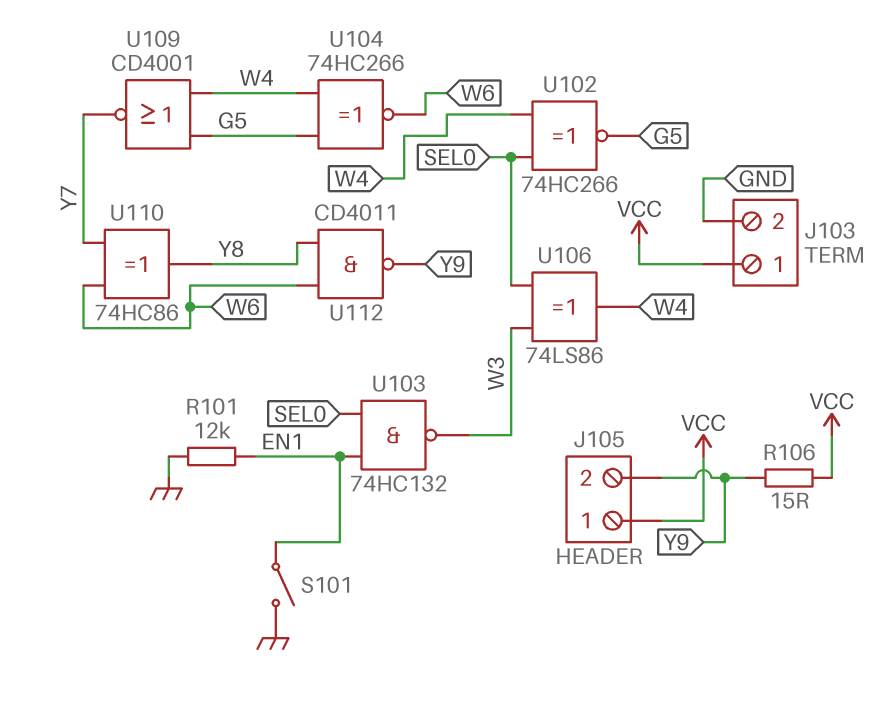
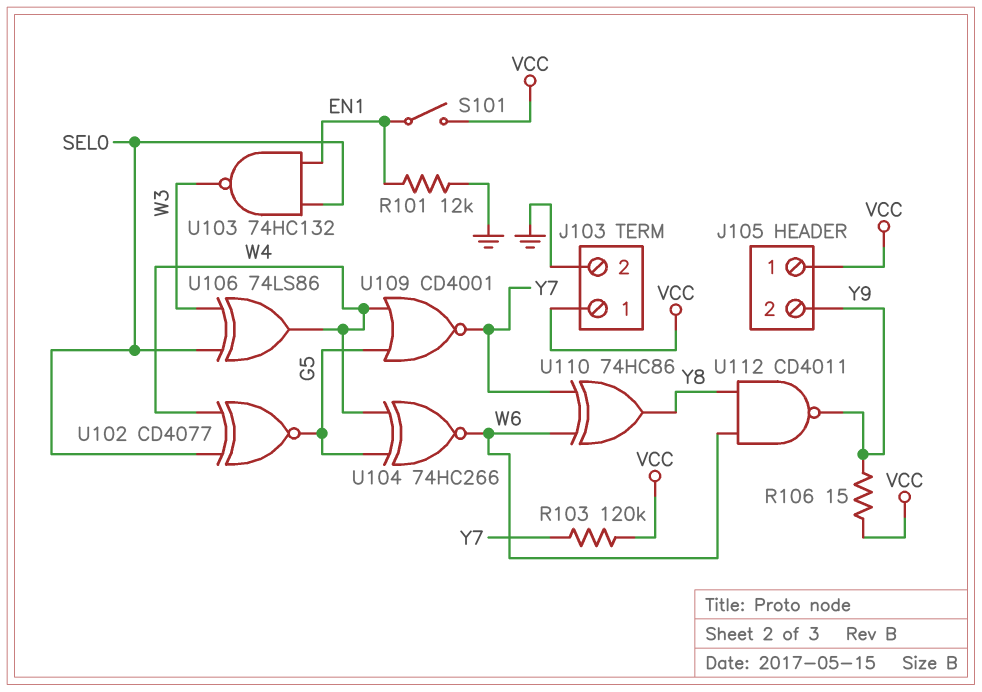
R103: none -> 120k (VCC, Y7)
S101: switch (EN1, GND) -> switch (EN1, VCC)
U102: XNOR 74HC266 (in SEL0, in W4, out G5) -> XNOR CD4077 (in SEL0, in W4, out G5)

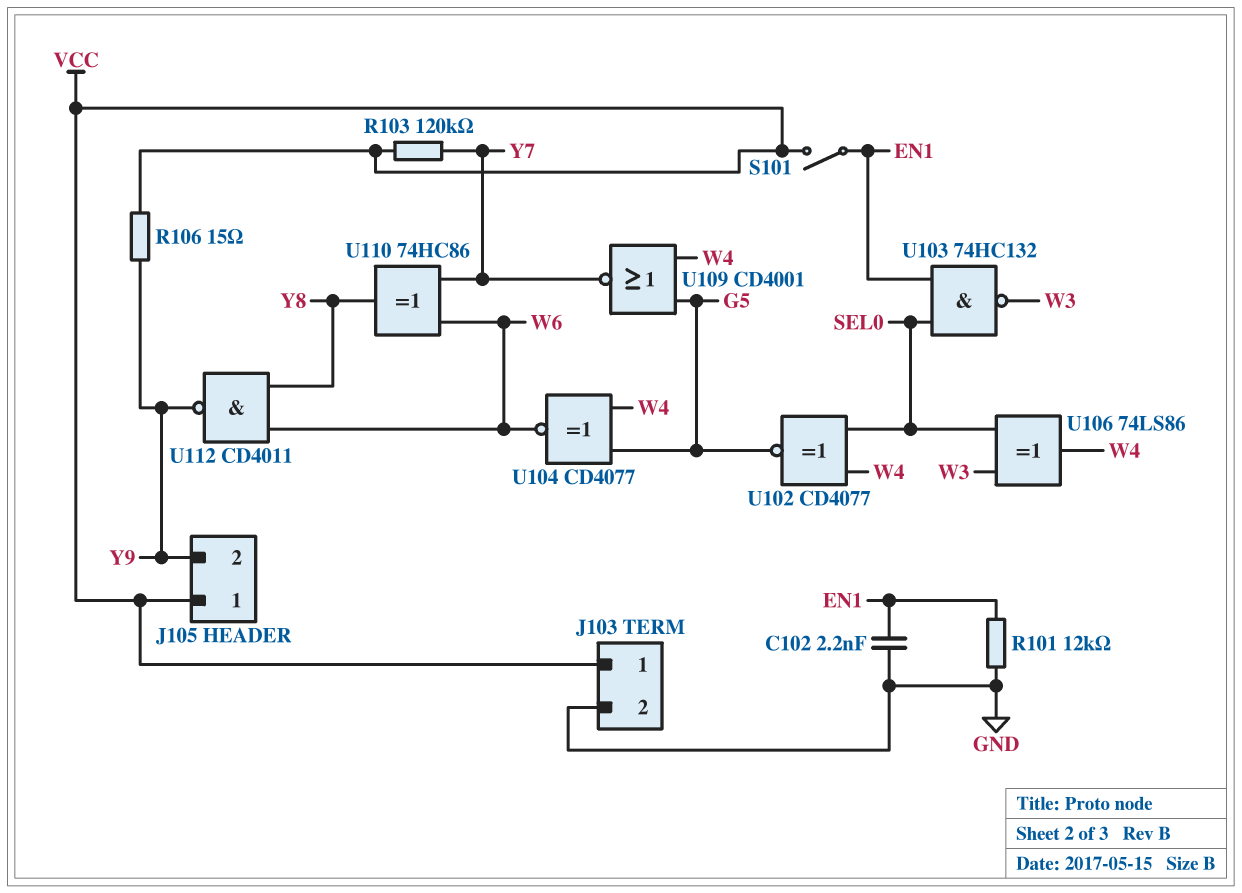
C102: none -> 2.2nF (EN1, GND)
U104: XNOR 74HC266 (in G5, in W4, out W6) -> XNOR CD4077 (in G5, in W4, out W6)

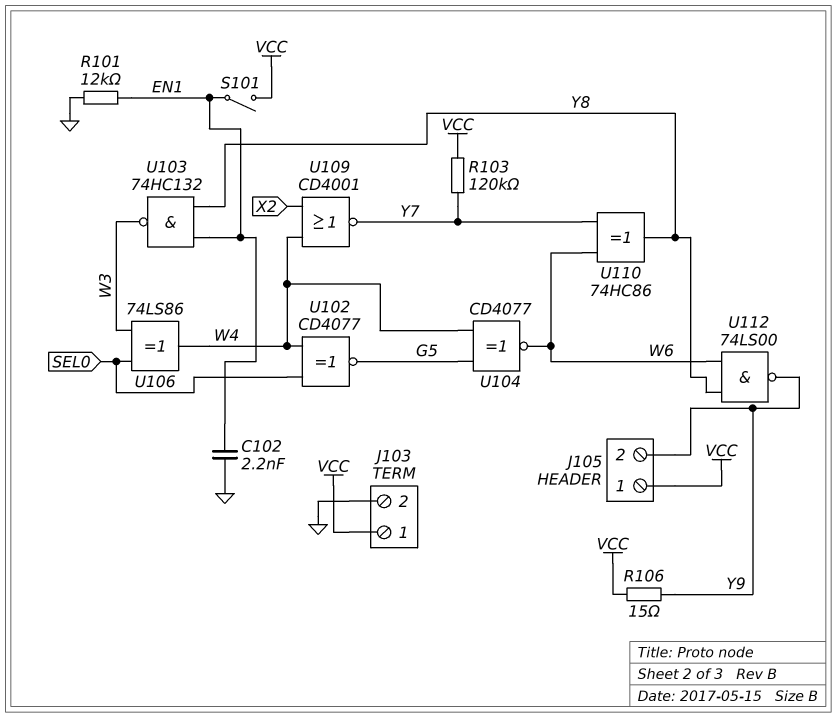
U103: NAND 74HC132 (in EN1, in SEL0, out W3) -> NAND 74HC132 (in EN1, in Y8, out W3)
U109: NOR CD4001 (in G5, in W4, out Y7) -> NOR CD4001 (in W4, in X2, out Y7)
U112: NAND CD4011 (in W6, in Y8, out Y9) -> NAND 74LS00 (in W6, in Y8, out Y9)

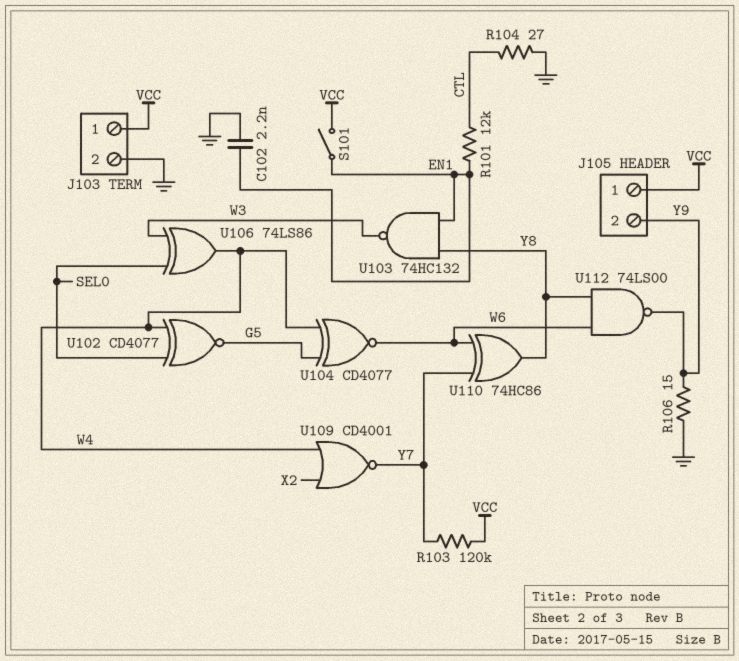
R101: 12k (EN1, GND) -> 12k (CTL, EN1)
R104: none -> 27 (CTL, GND)
R106: 15 (VCC, Y9) -> 15 (GND, Y9)

